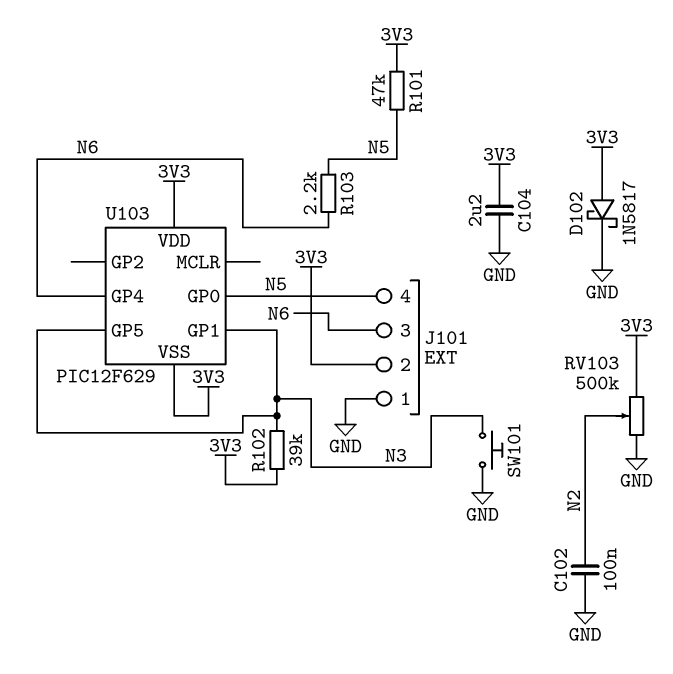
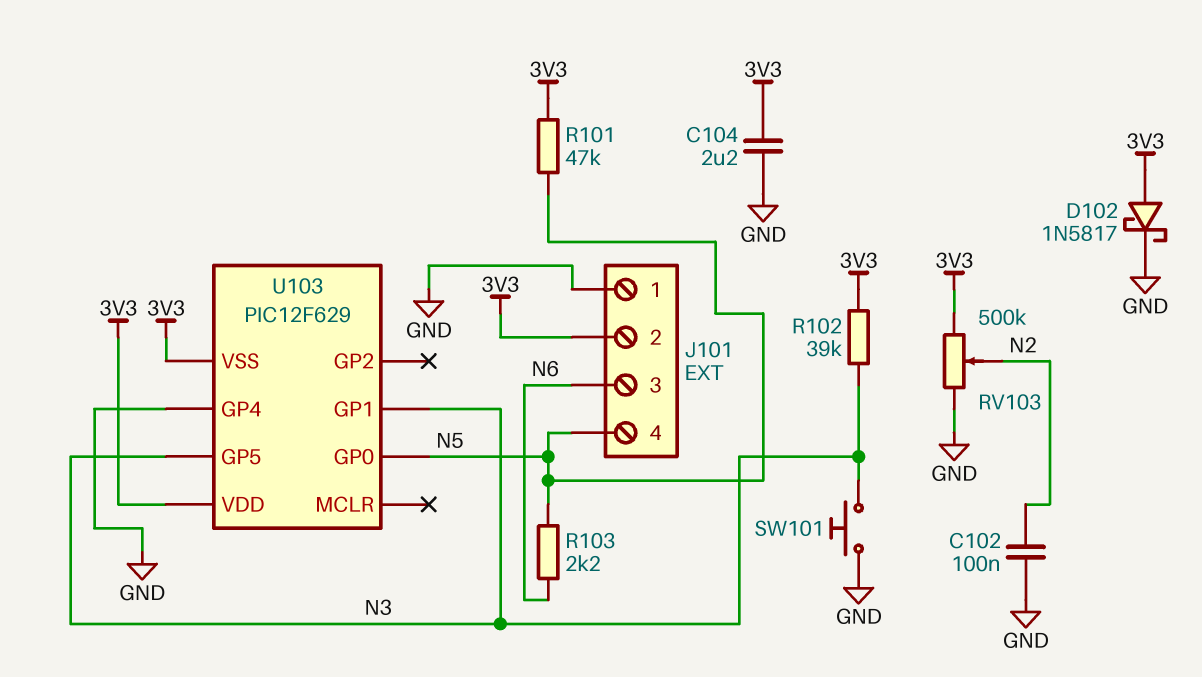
U103 pin GP4: N6 -> GND

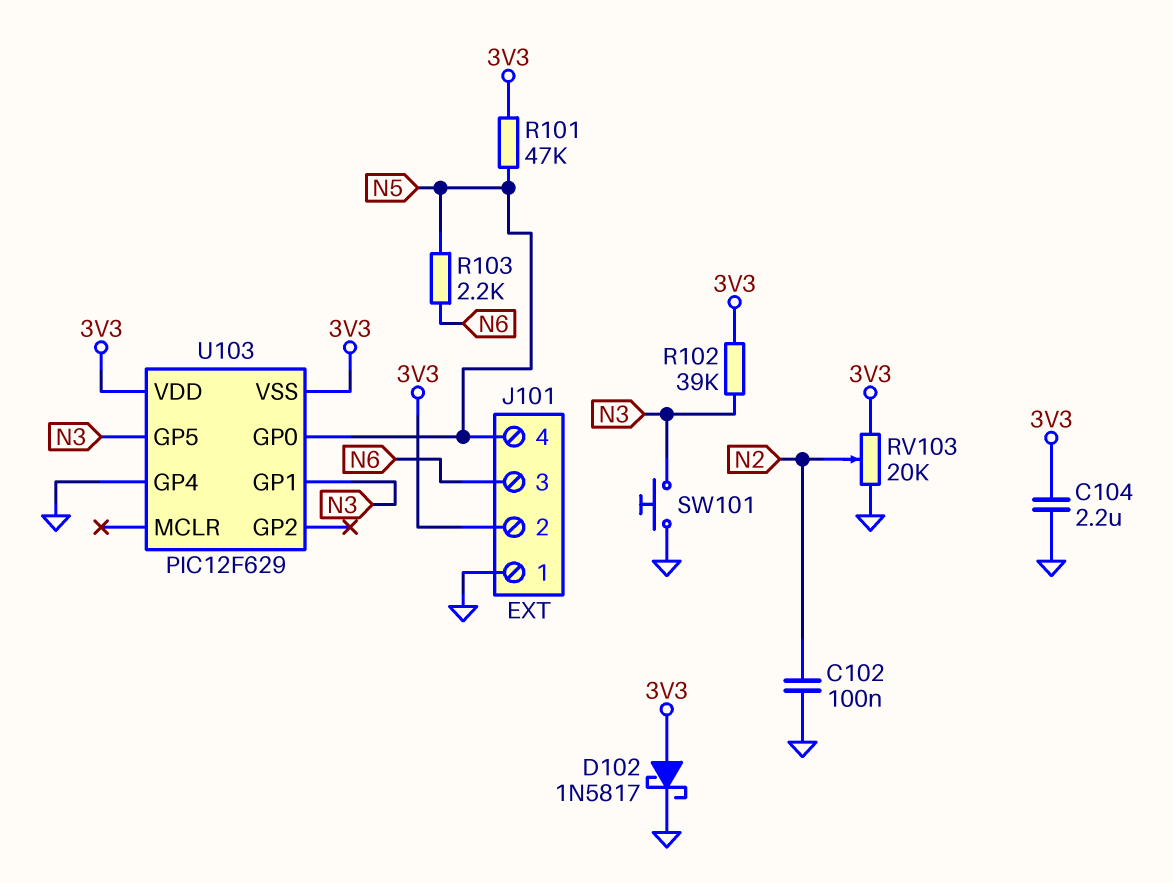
RV103: 500k (3V3, GND, wiper N2) -> 20k (3V3, GND, wiper N2)

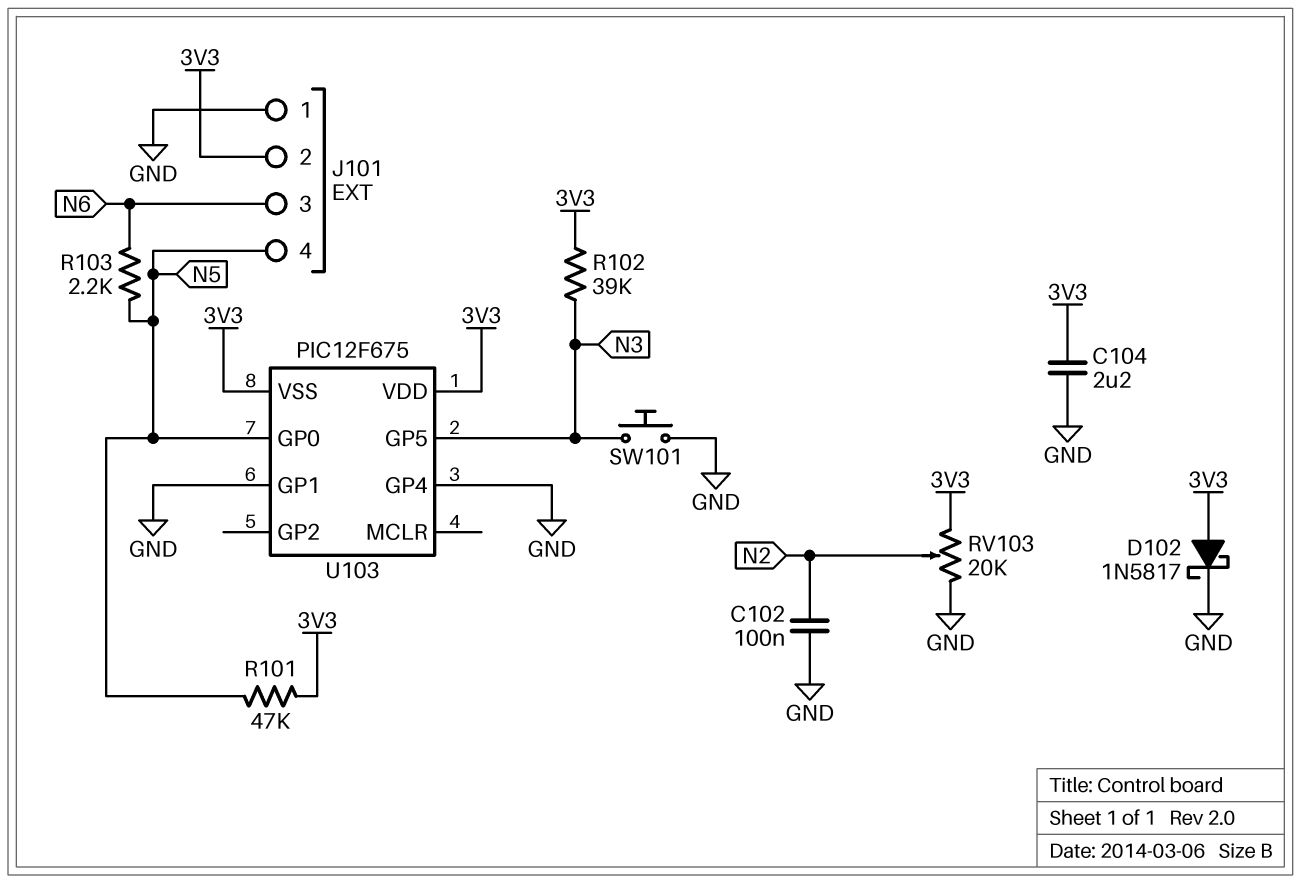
U103: PIC12F629 -> PIC12F675
U103 pin GP1: N3 -> GND

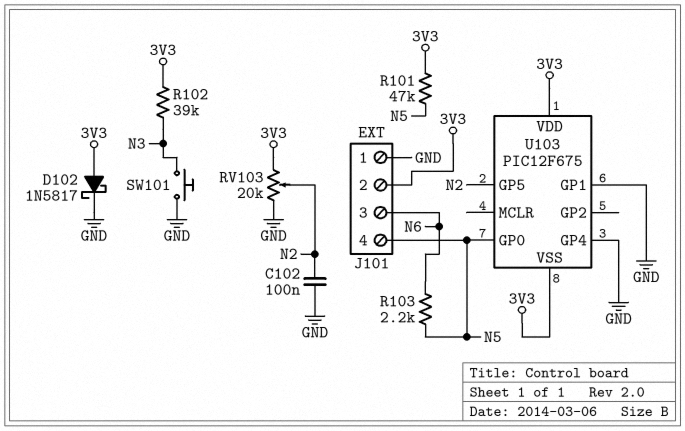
C104: 2.2uF (3V3, GND) -> none
U103 pin GP5: N3 -> N2

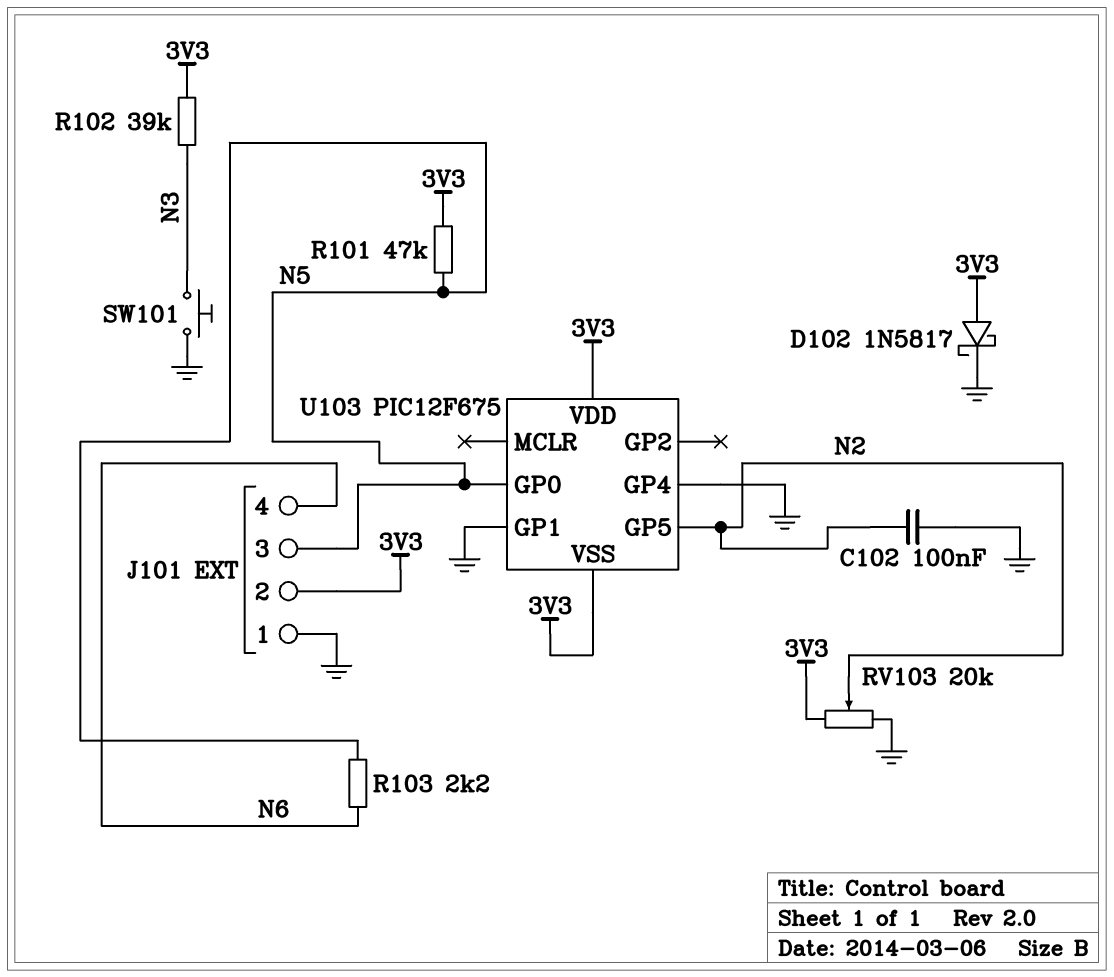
J101 pin 3: N6 -> N5
J101 pin 4: N5 -> N6

